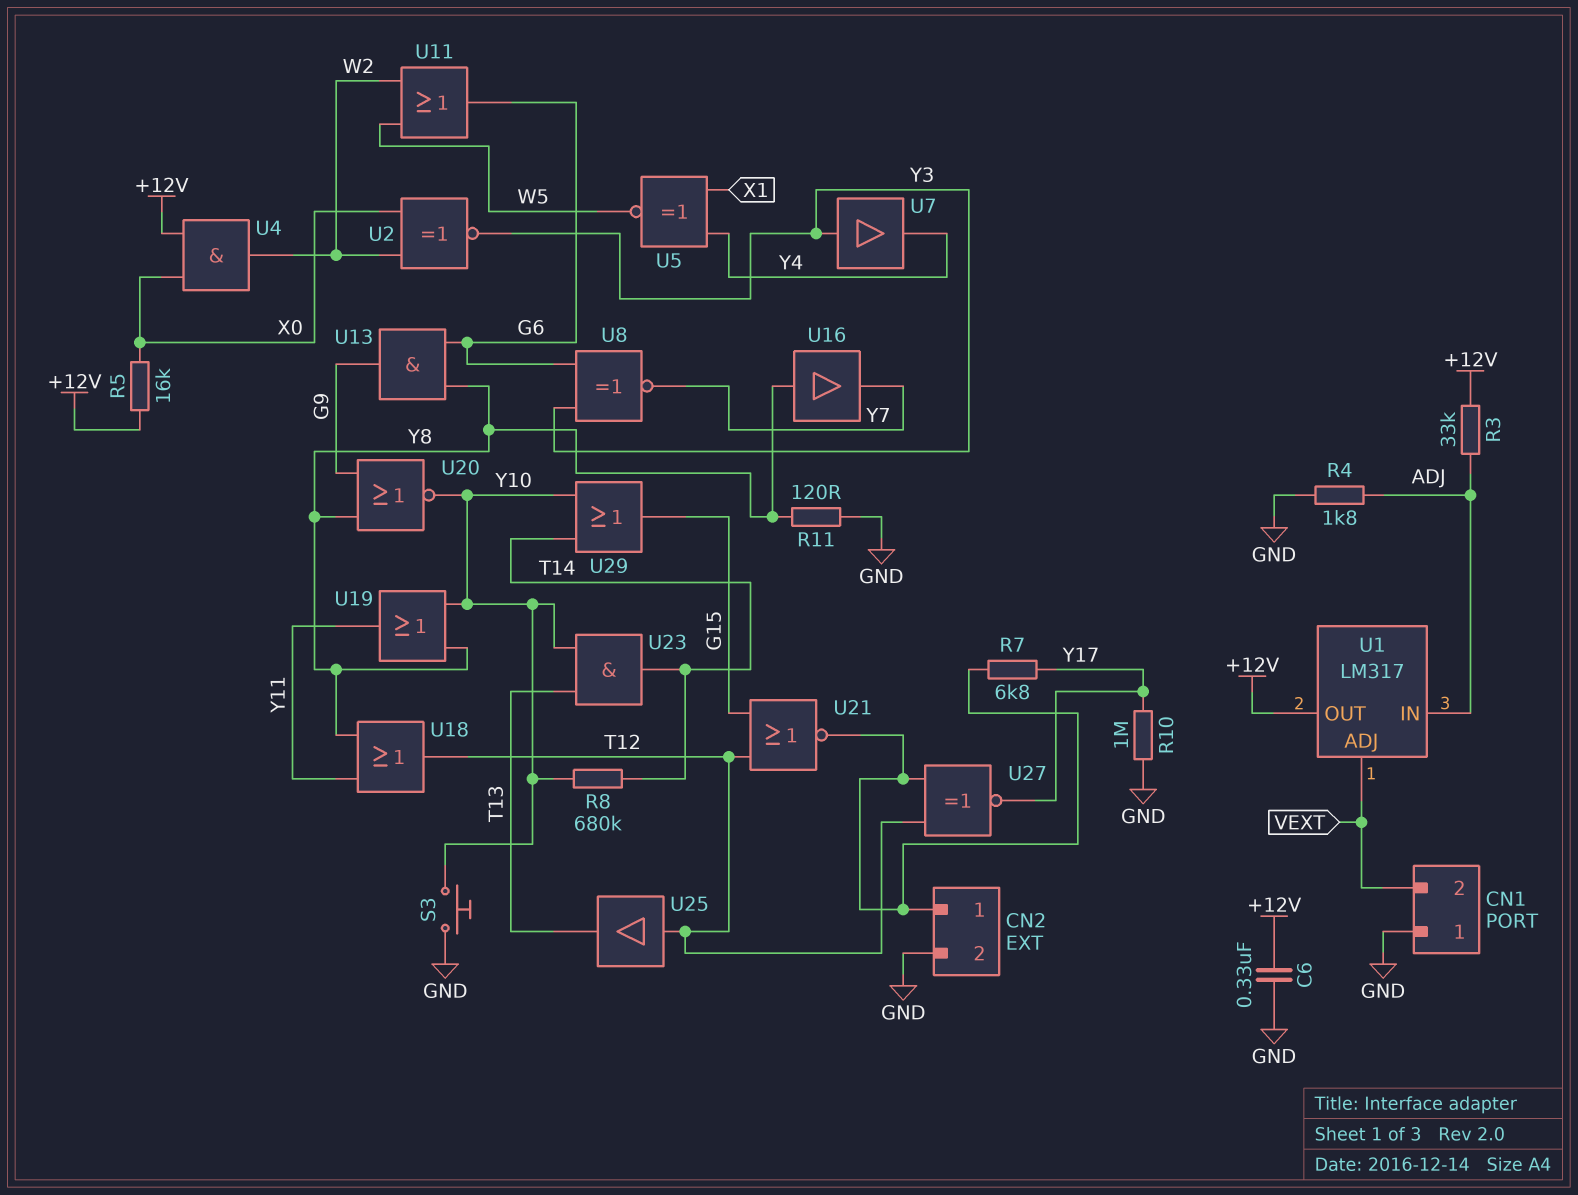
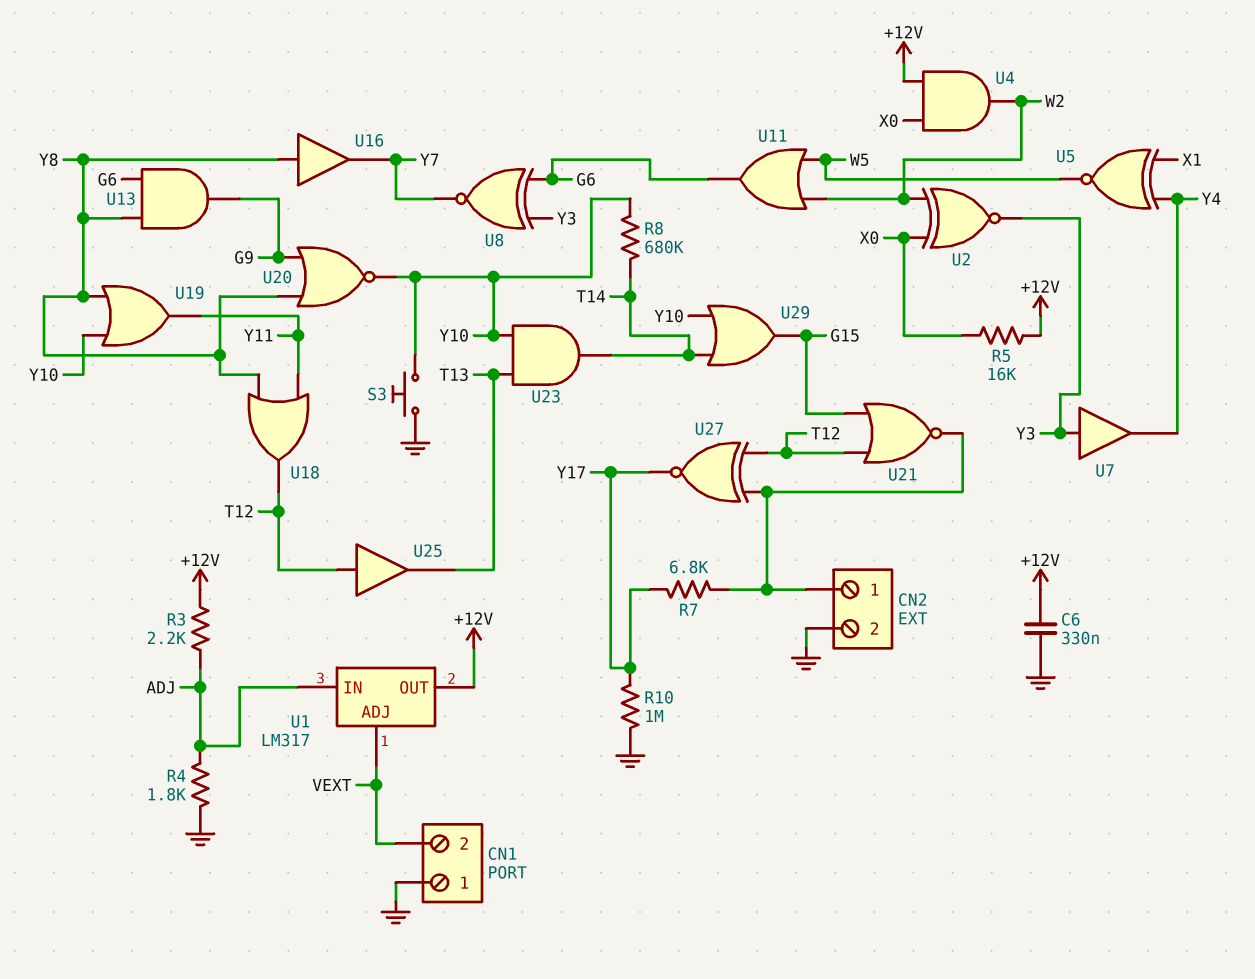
R3: 33k (+12V, ADJ) -> 2.2k (+12V, ADJ)
R11: 120 (GND, Y8) -> none

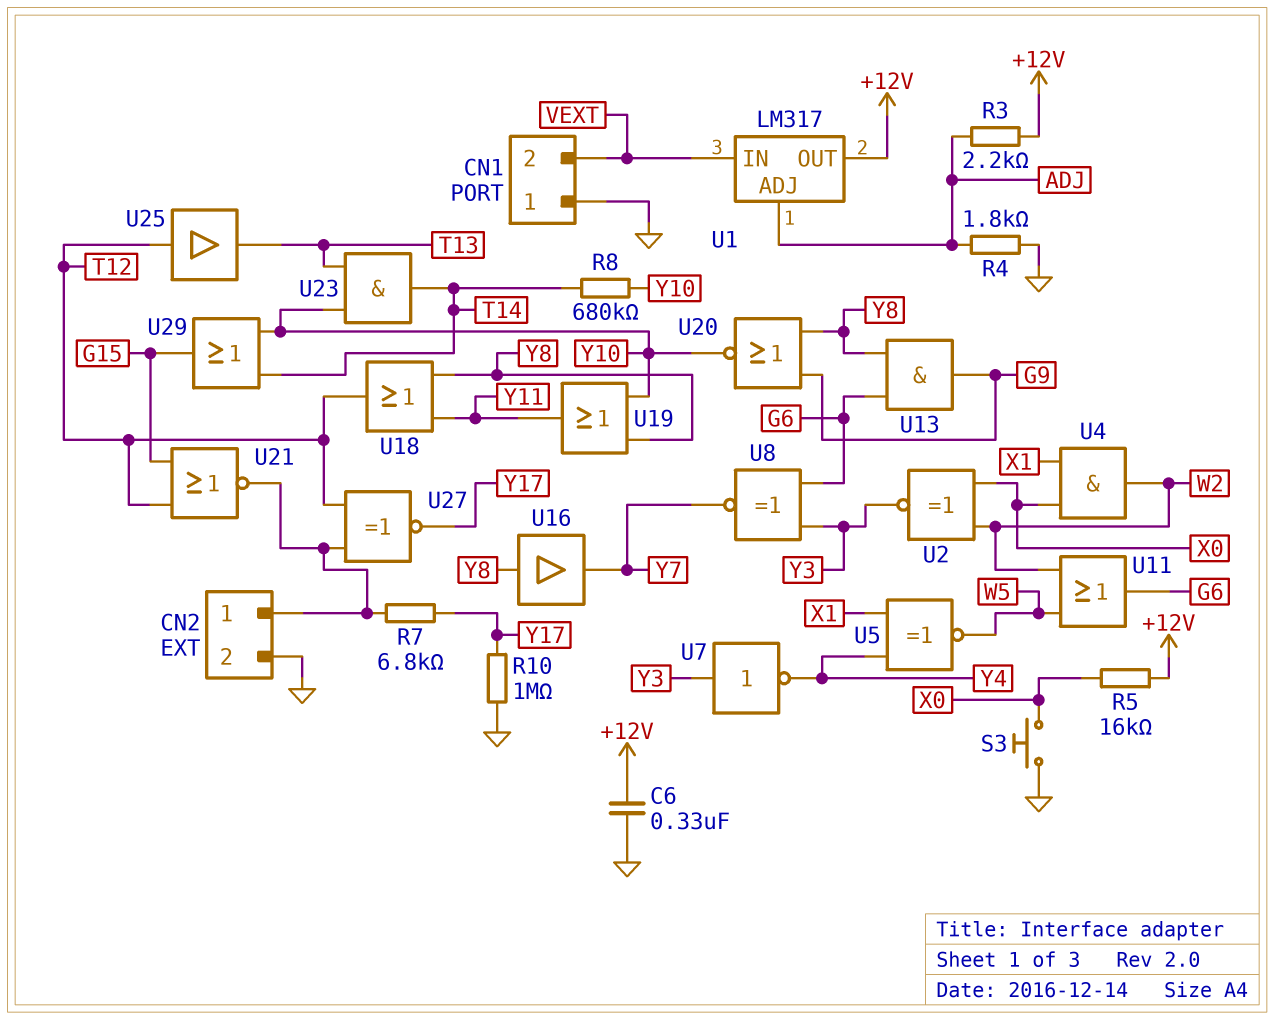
S3: button (GND, Y10) -> button (GND, X0)
U1 pin ADJ: VEXT -> ADJ
U1 pin IN: ADJ -> VEXT
U4: AND (in +12V, in X0, out W2) -> AND (in X0, in X1, out W2)
U7: buffer (in Y3, out Y4) -> NOT (in Y3, out Y4)

